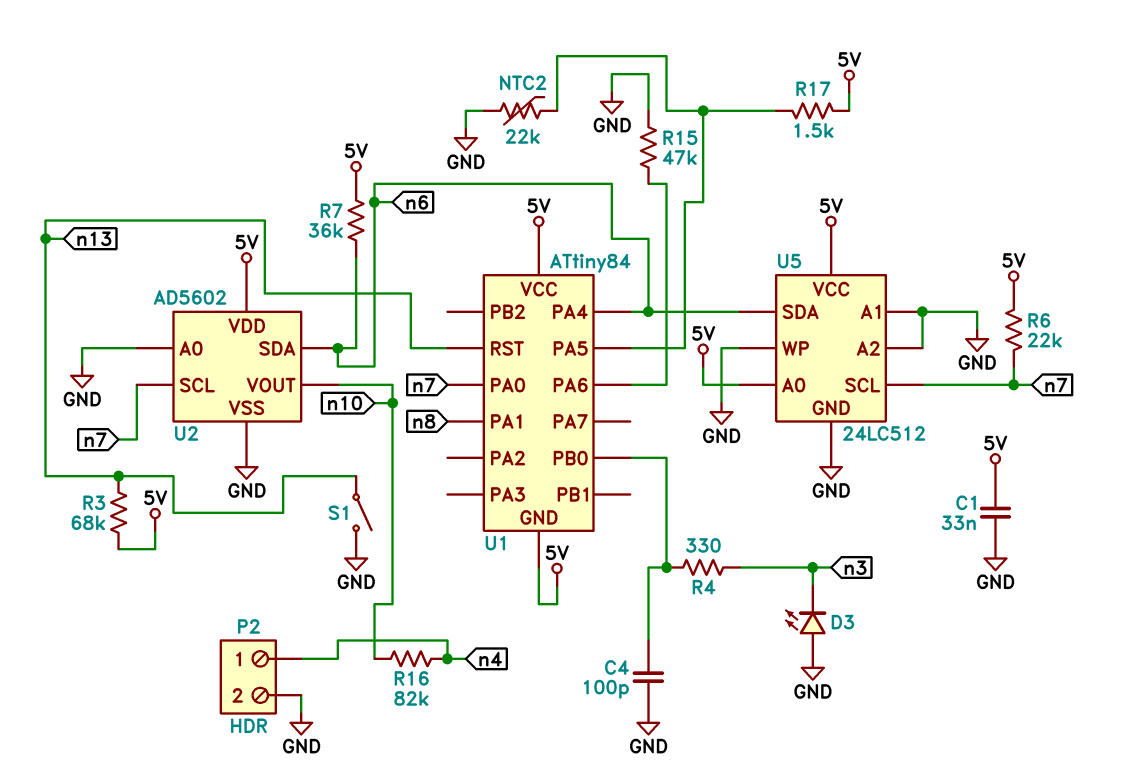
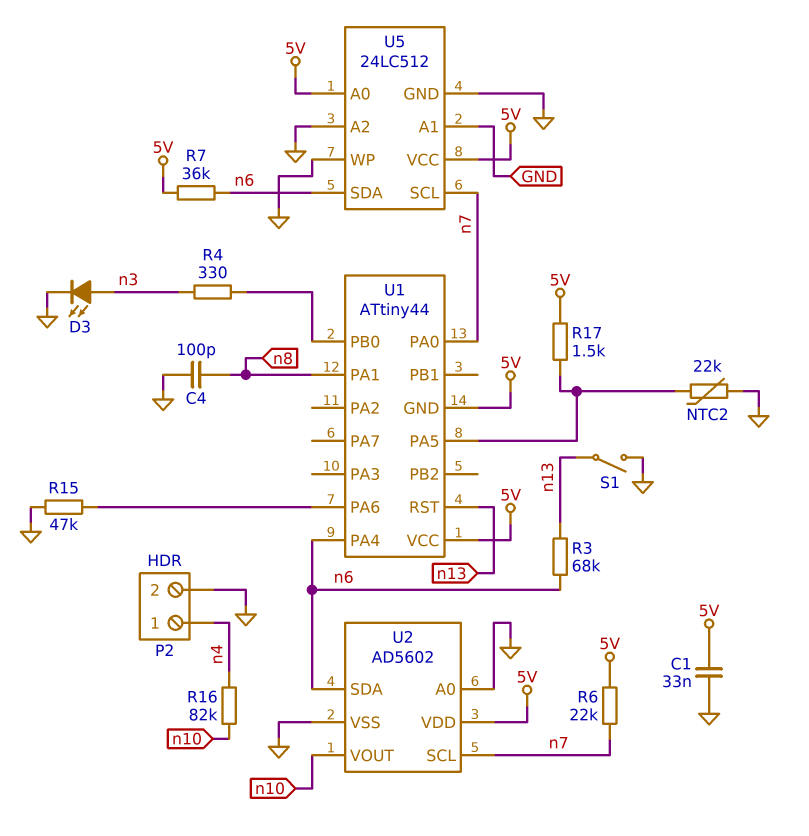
C4: 100pF (GND, U1/PB0) -> 100pF (GND, n8)
D3: LED (A GND, K n3) -> LED (A n3, K GND)
R3: 68k (5V, n13) -> 68k (n6, n13)
U1: ATtiny84 -> ATtiny44

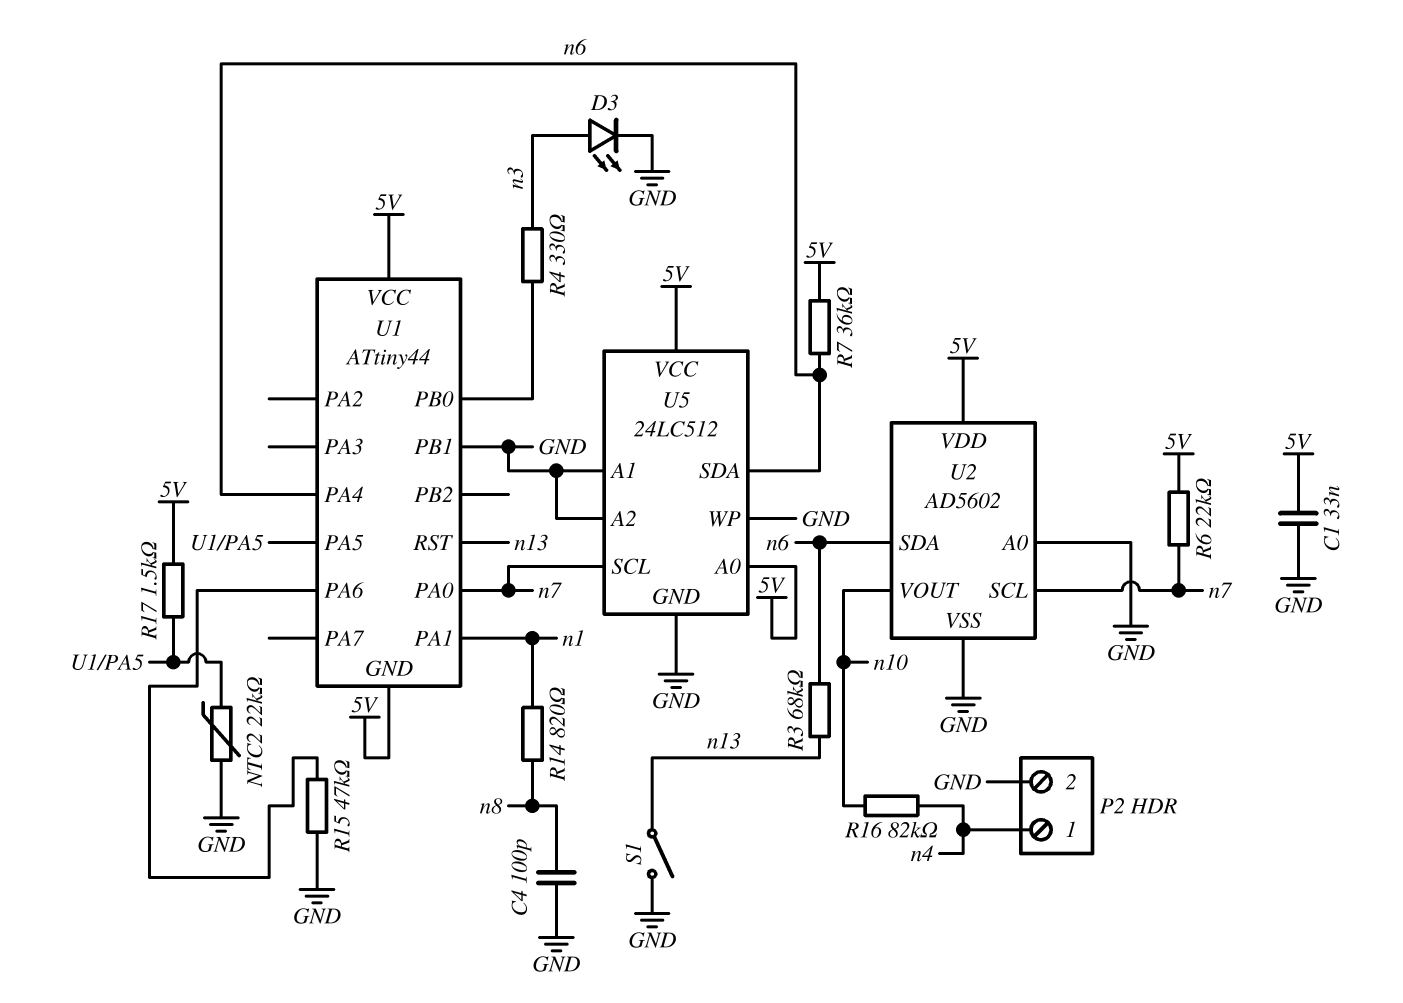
R14: none -> 820 (n1, n8)
U1 pin PA1: n8 -> n1
U1 pin PB1: none -> GND

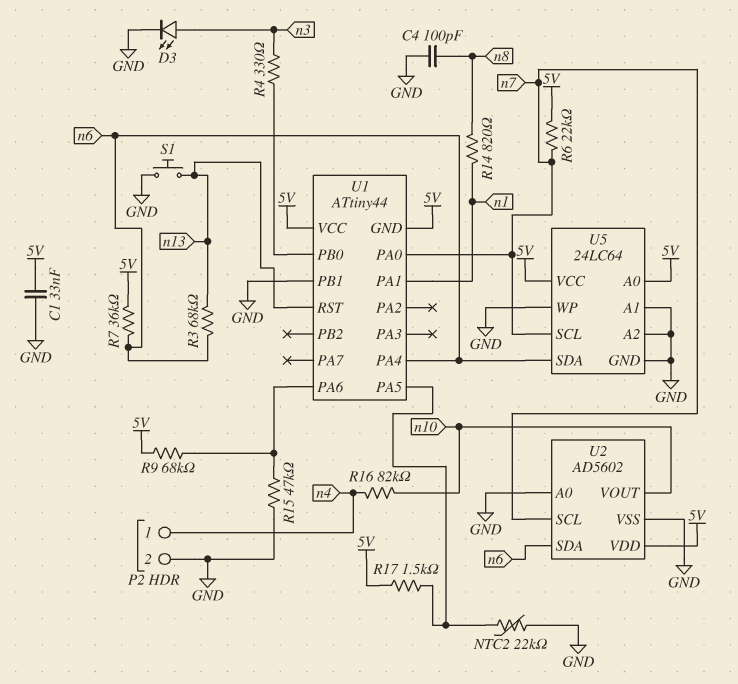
R9: none -> 68k (5V, U1/PA6)
S1: switch (GND, n13) -> button (GND, n13)
U5: 24LC512 -> 24LC64

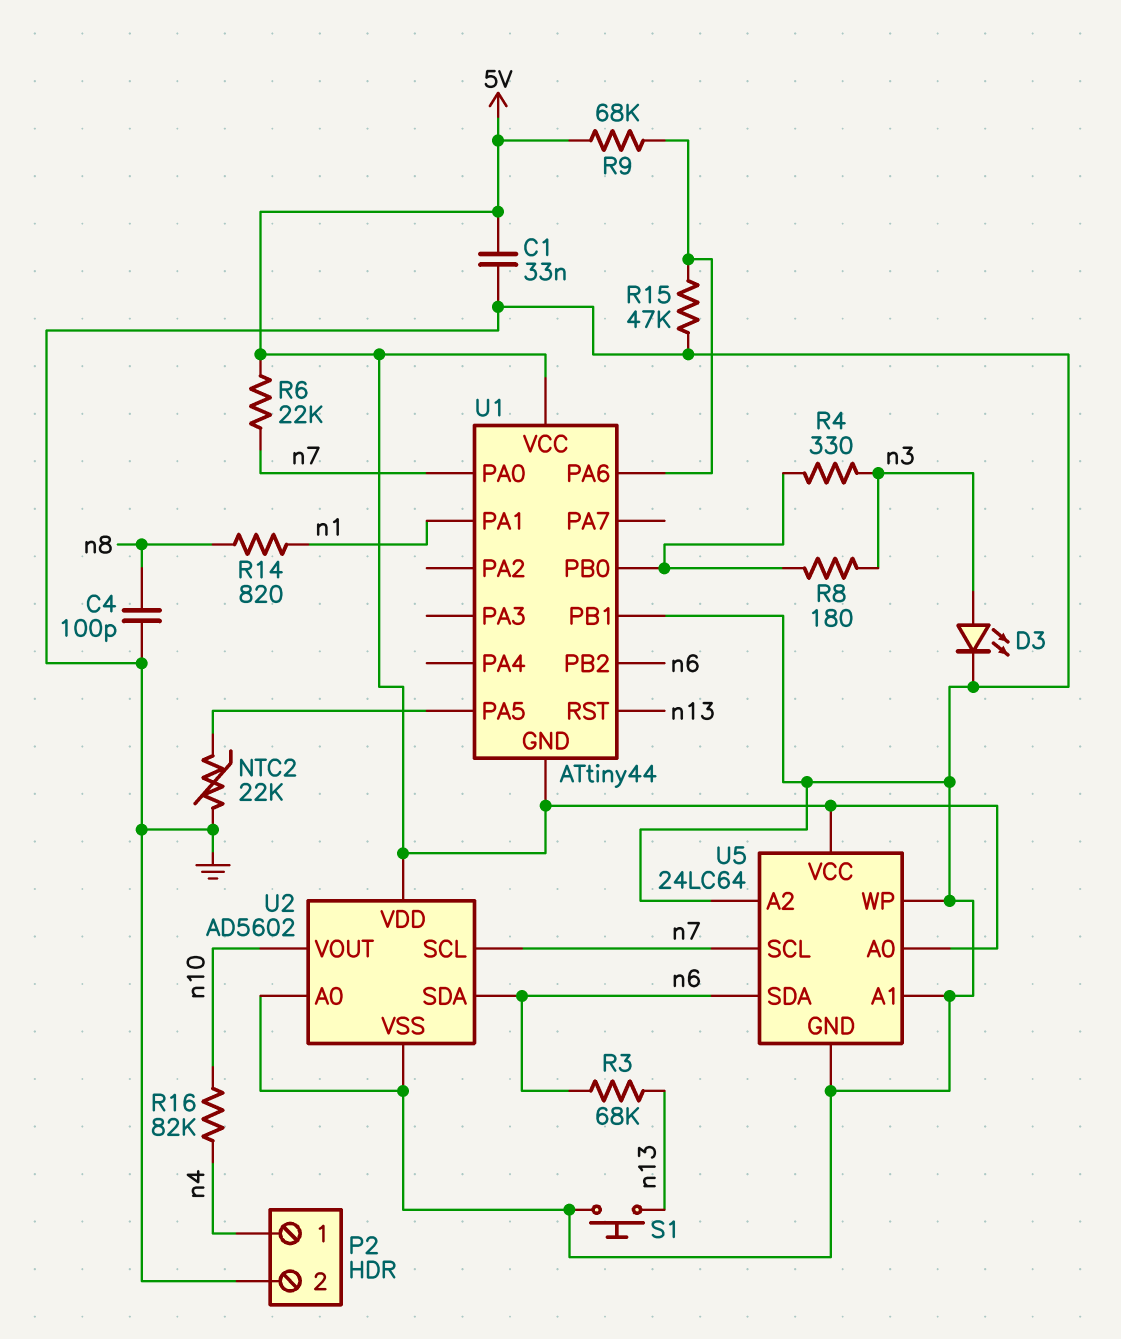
R7: 36k (5V, n6) -> none
R8: none -> 180 (U1/PB0, n3)
R17: 1.5k (5V, U1/PA5) -> none
U1 pin PA4: n6 -> none
U1 pin PB2: none -> n6

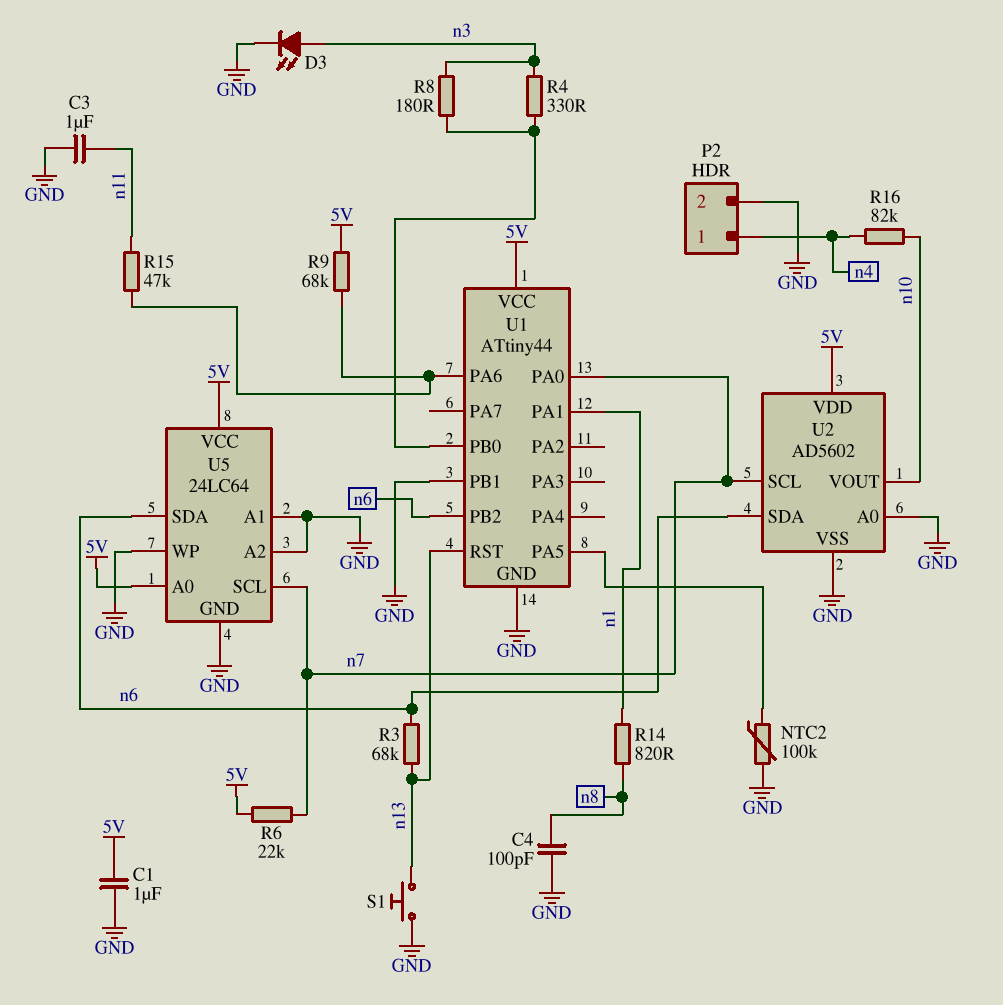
C1: 33nF (5V, GND) -> 1uF (5V, GND)
C3: none -> 1uF (GND, n11)
NTC2: 22k (GND, U1/PA5) -> 100k (GND, U1/PA5)
R15: 47k (GND, U1/PA6) -> 47k (U1/PA6, n11)
U1 pin GND: 5V -> GND

